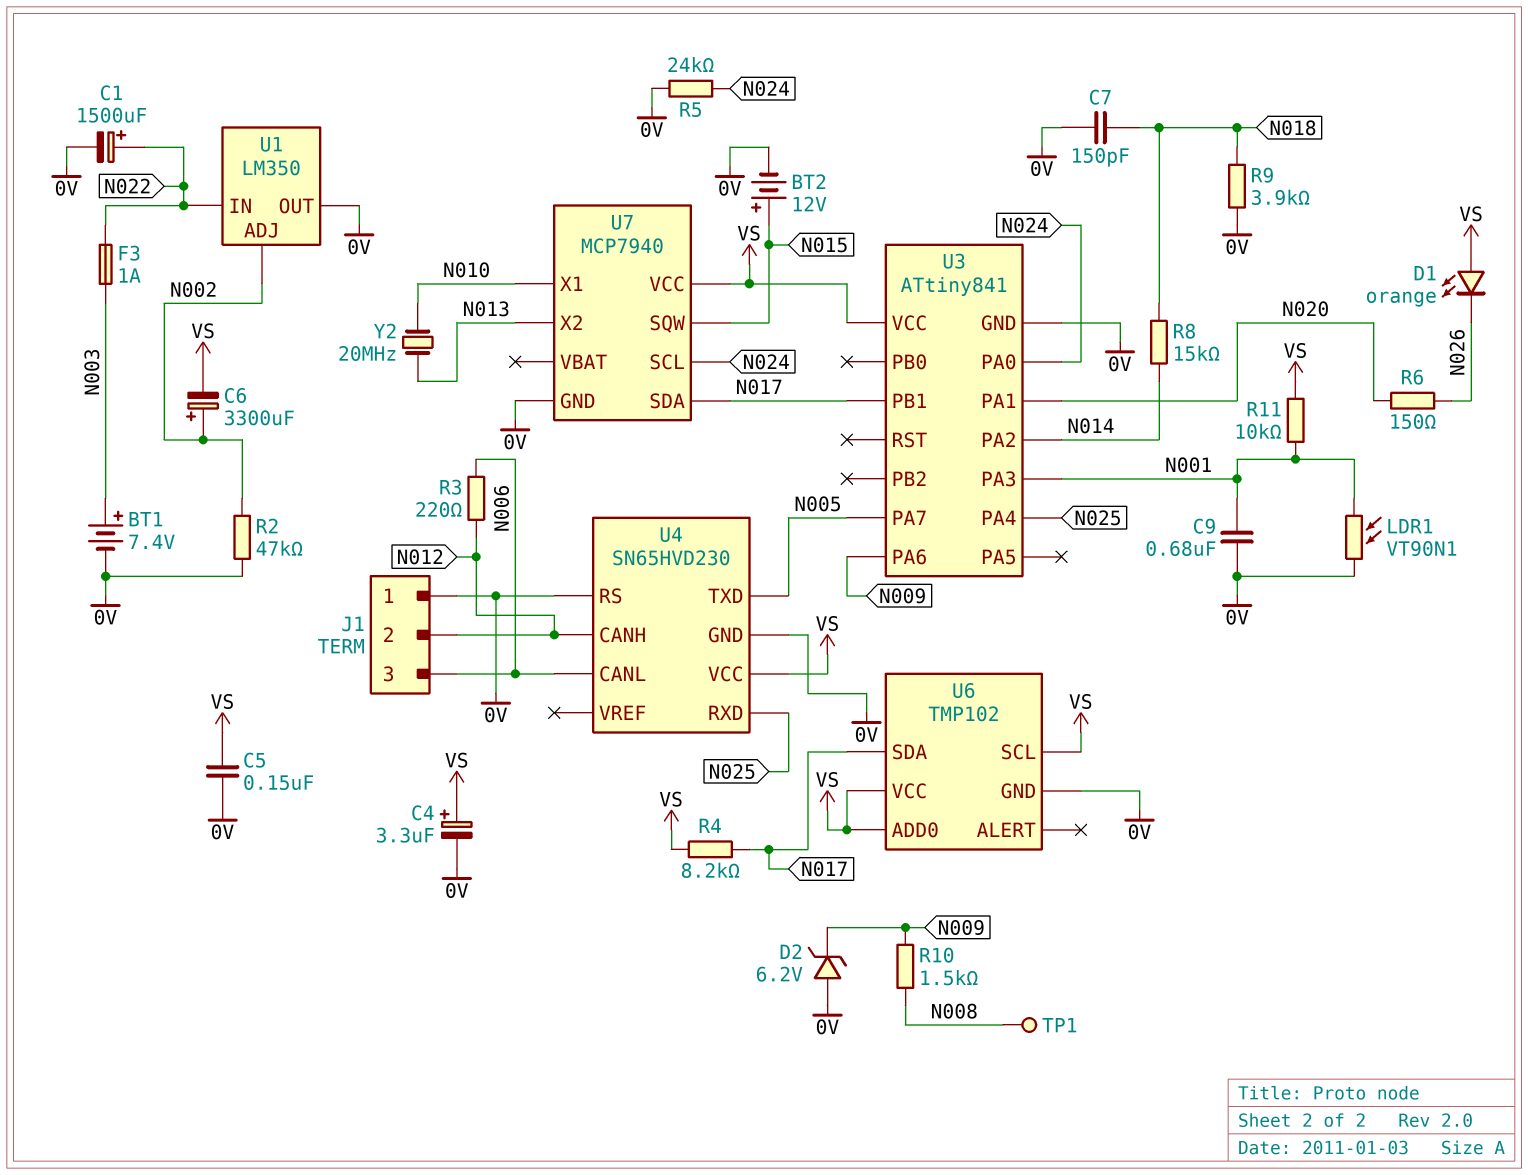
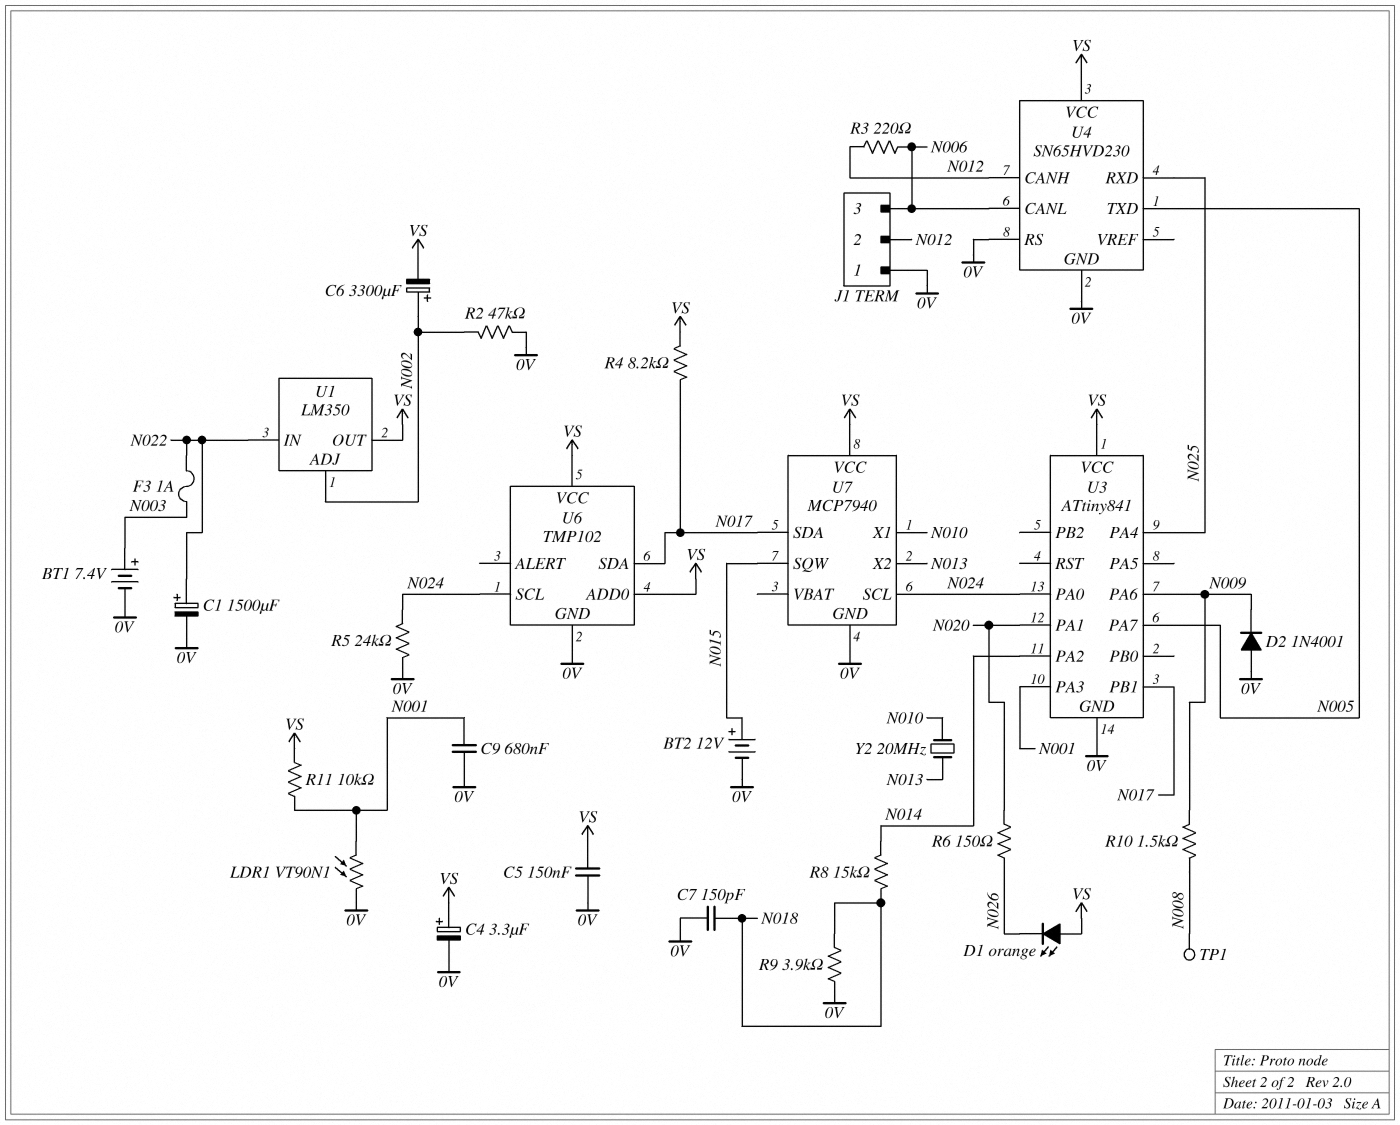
D2: zener 6.2V (A 0V, K N009) -> diode 1N4001 (A 0V, K N009)
U1 pin OUT: 0V -> VS
U6 pin SCL: VS -> N024

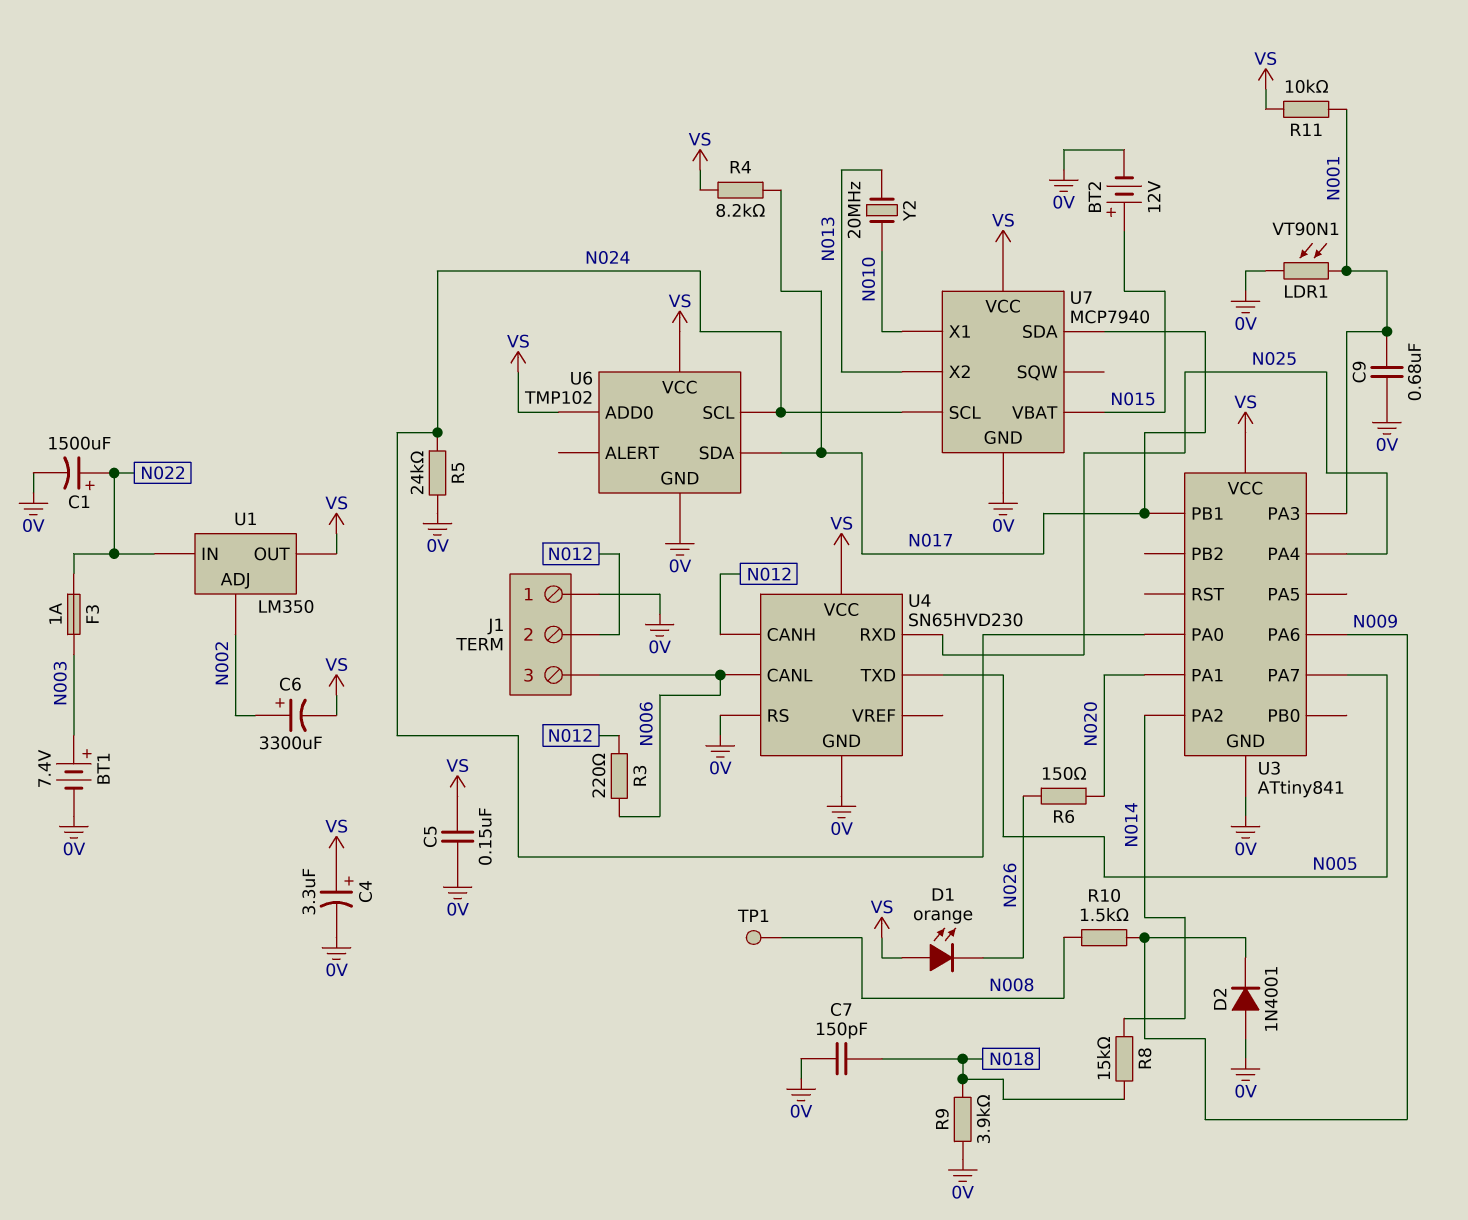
R2: 47k (0V, N002) -> none
U7 pin SQW: N015 -> none
U7 pin VBAT: none -> N015

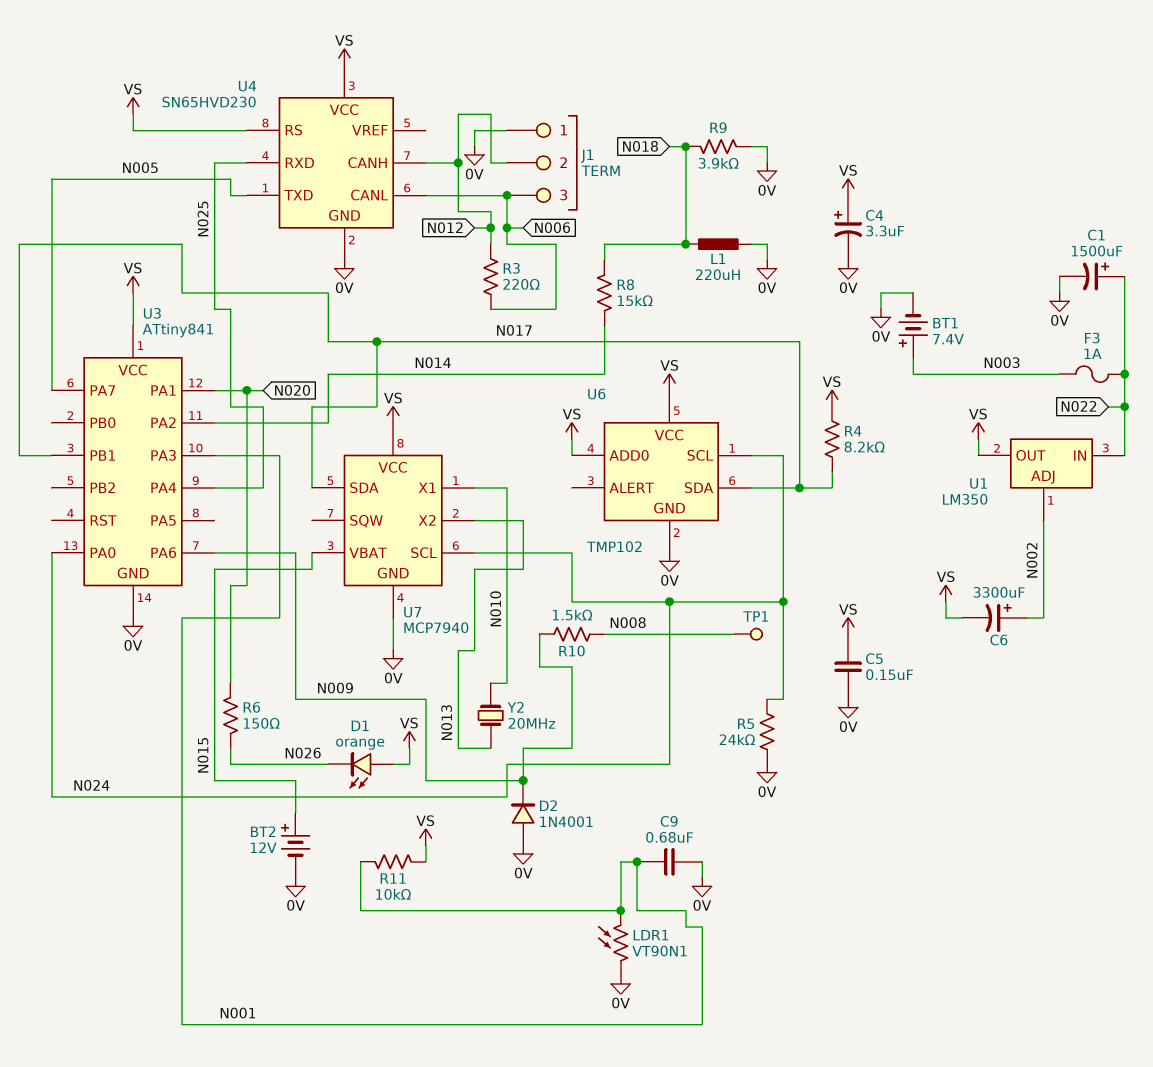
C7: 150pF (0V, N018) -> none
L1: none -> 220uH (0V, N018)
U4 pin RS: 0V -> VS

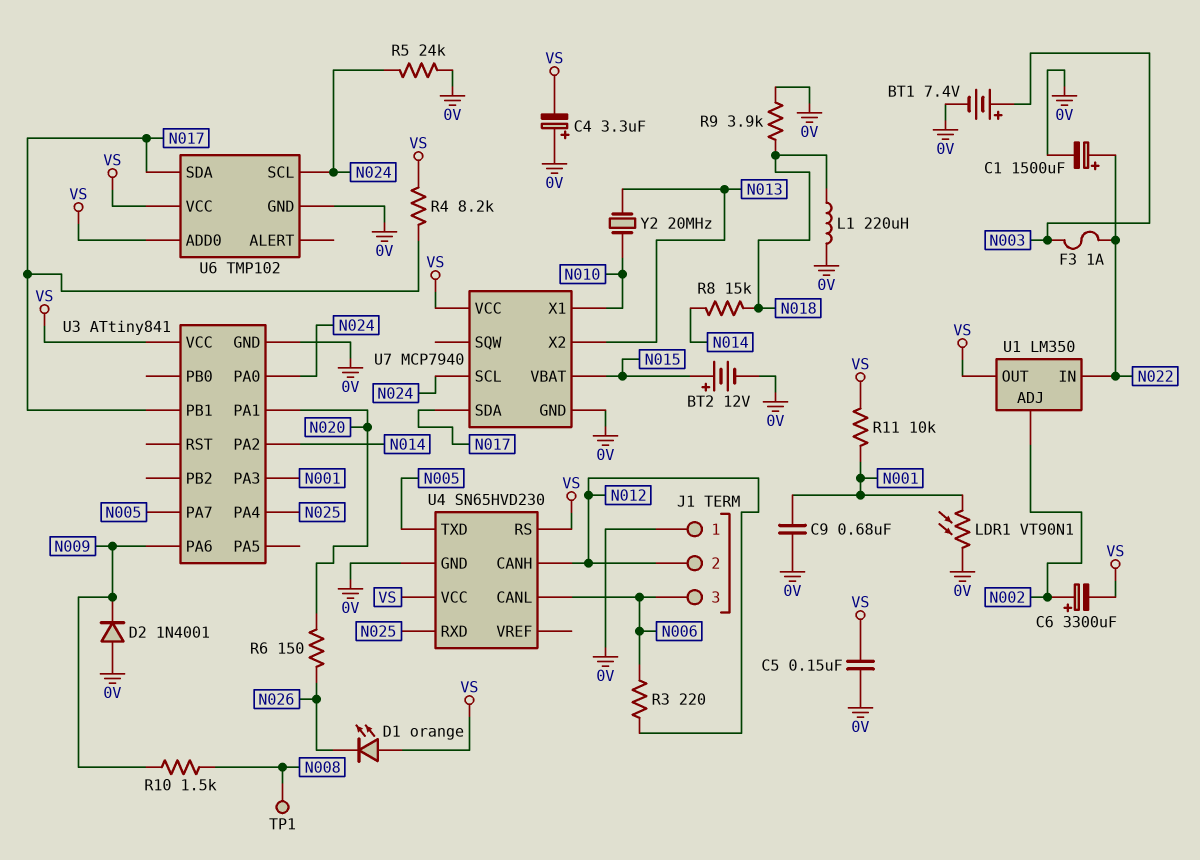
C4: 3.3uF (plus VS, minus 0V) -> 3.3uF (plus 0V, minus VS)

